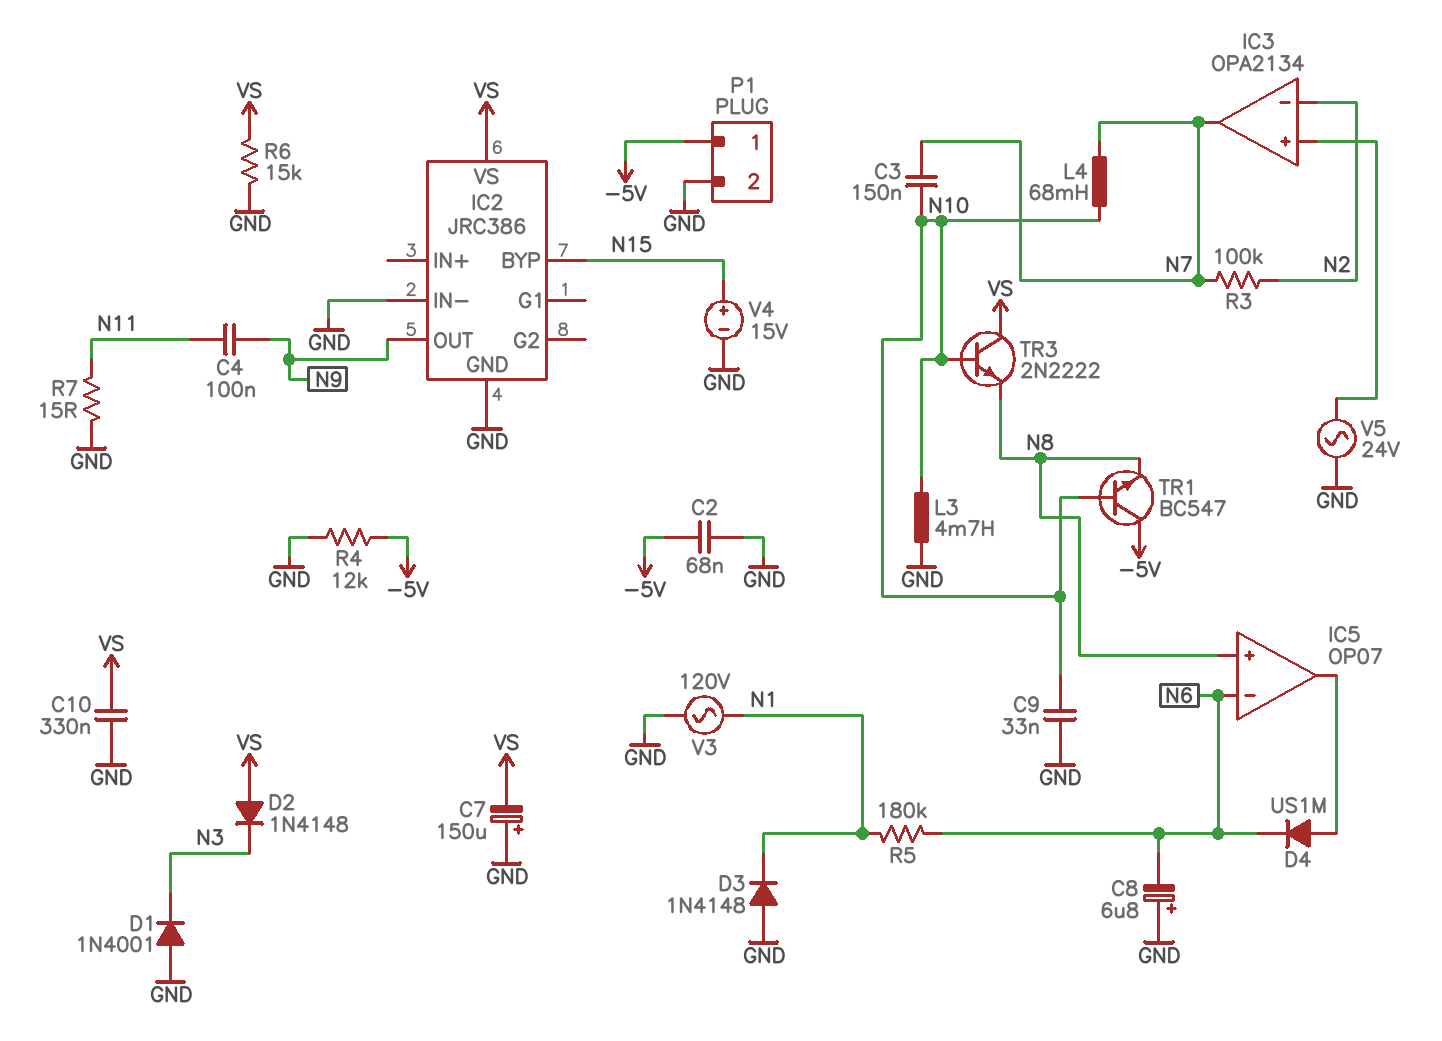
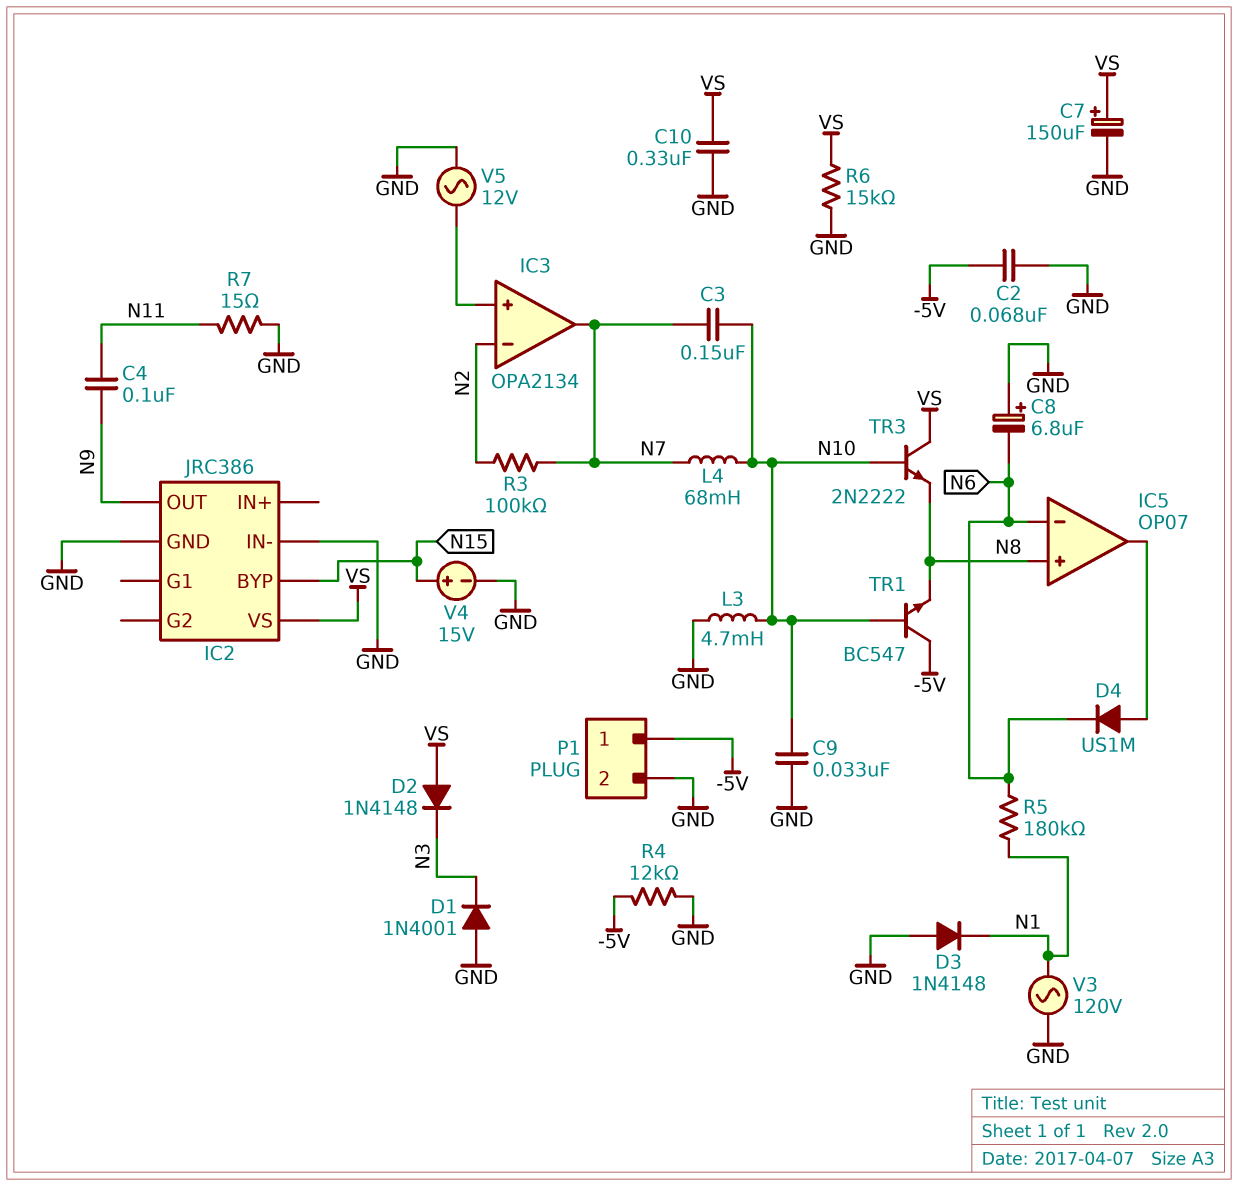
C7: 150uF (plus GND, minus VS) -> 150uF (plus VS, minus GND)
V5: AC 24V (GND, IC3/in+) -> AC 12V (GND, IC3/in+)

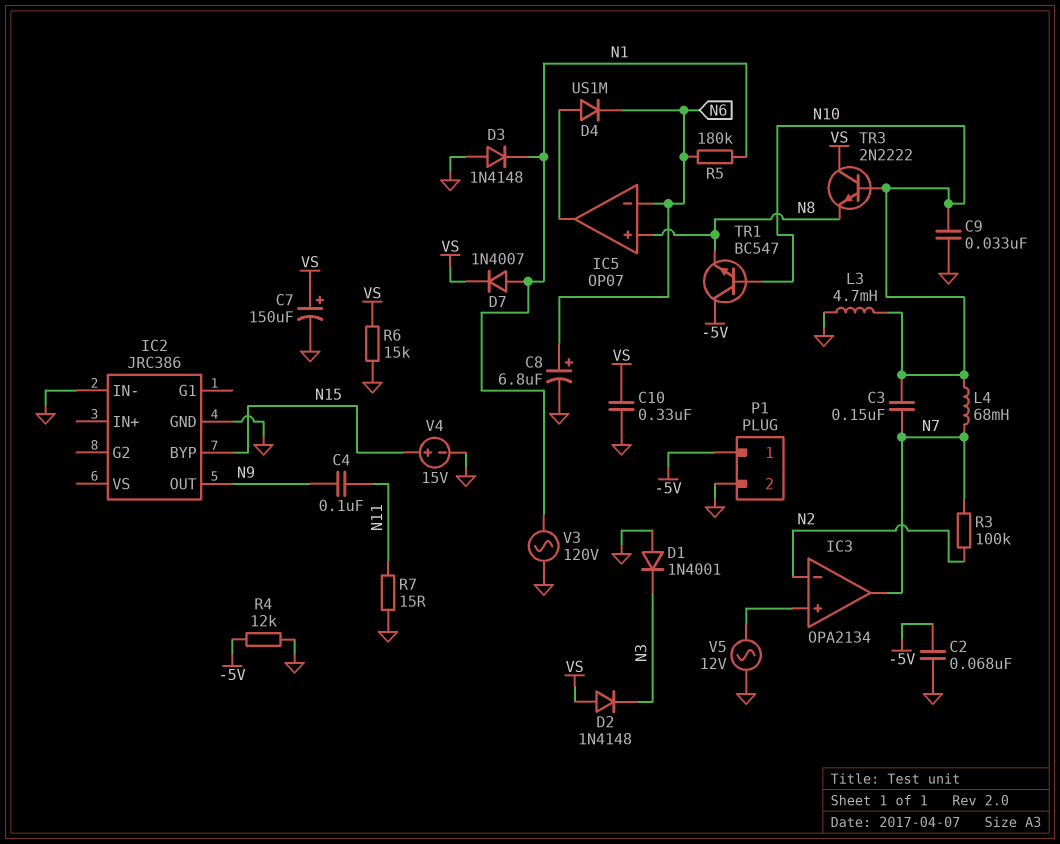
C8: 6.8uF (plus GND, minus N6) -> 6.8uF (plus N6, minus GND)
D7: none -> diode 1N4007 (A N1, K VS)
IC2 pin VS: VS -> none

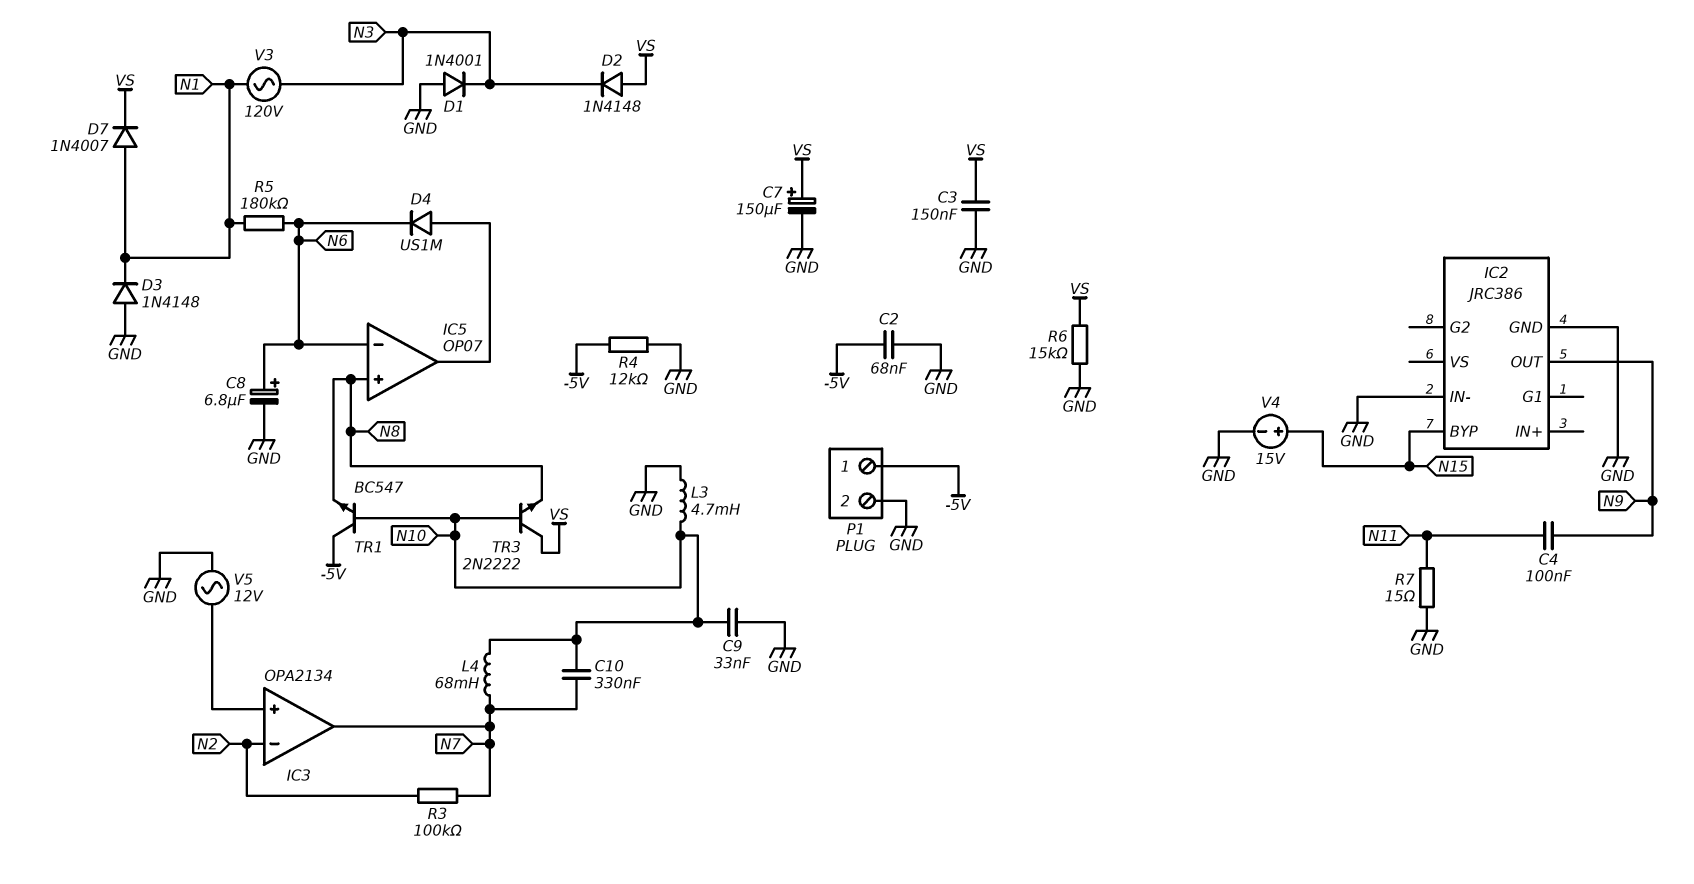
C3: 150nF (N7, N10) -> 150nF (GND, VS)
C10: 330nF (GND, VS) -> 330nF (N7, N10)
V3: AC 120V (GND, N1) -> AC 120V (N1, N3)

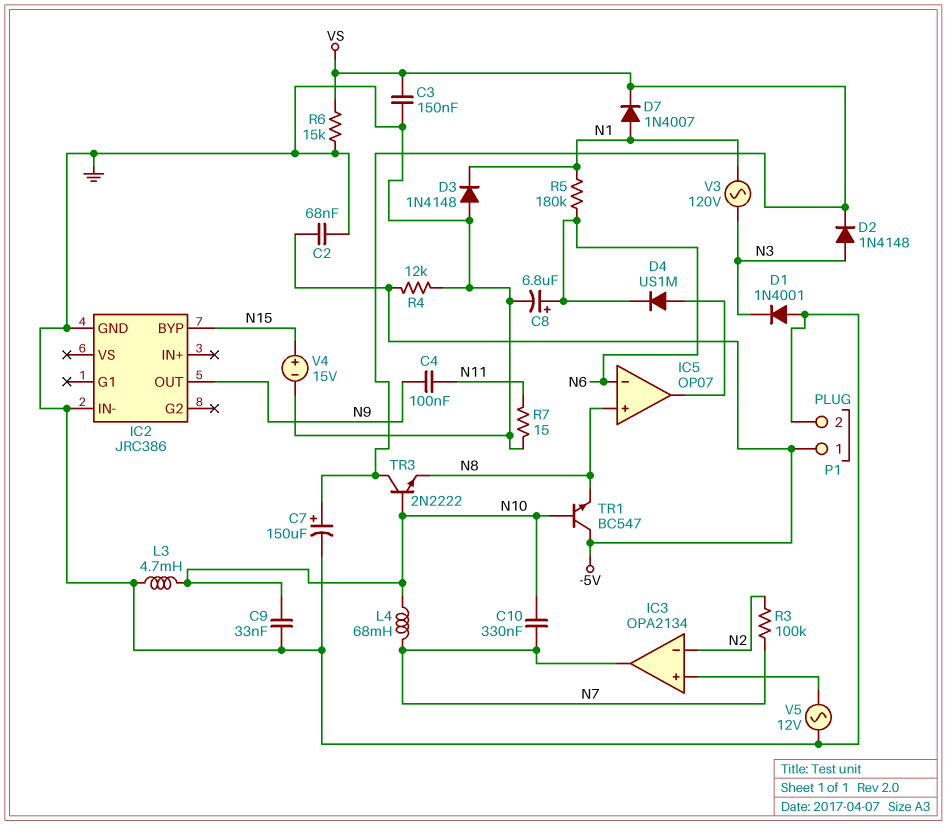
D2: diode 1N4148 (A VS, K N3) -> diode 1N4148 (A N3, K VS)

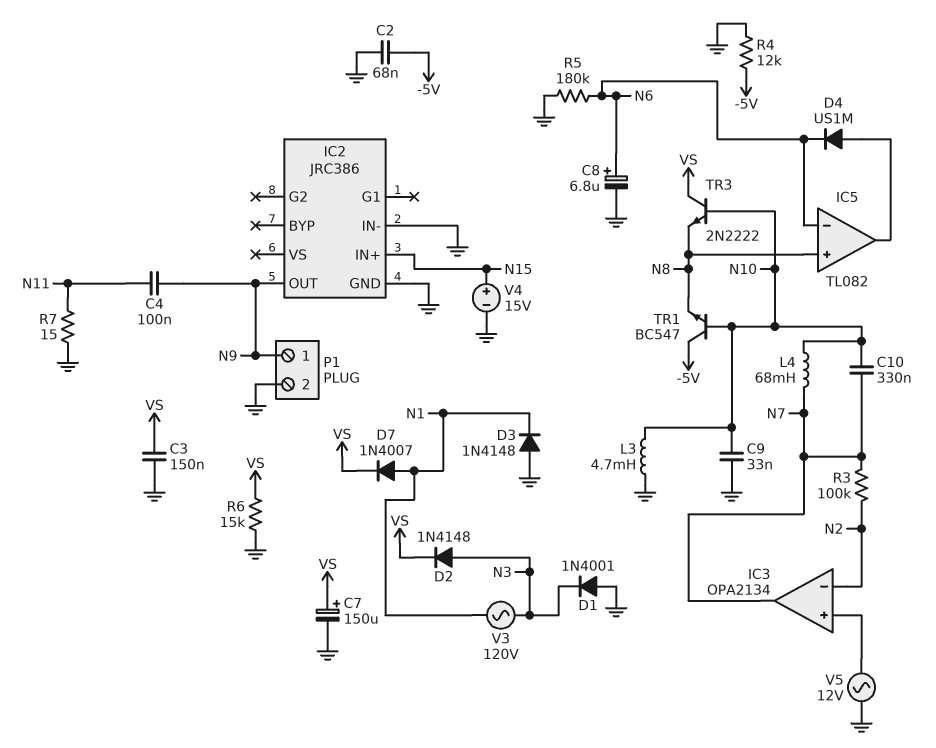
IC2 pin BYP: N15 -> none
IC2 pin IN+: none -> N15
IC5: OP07 -> TL082
P1 pin 1: -5V -> N9
R5: 180k (N1, N6) -> 180k (GND, N6)

